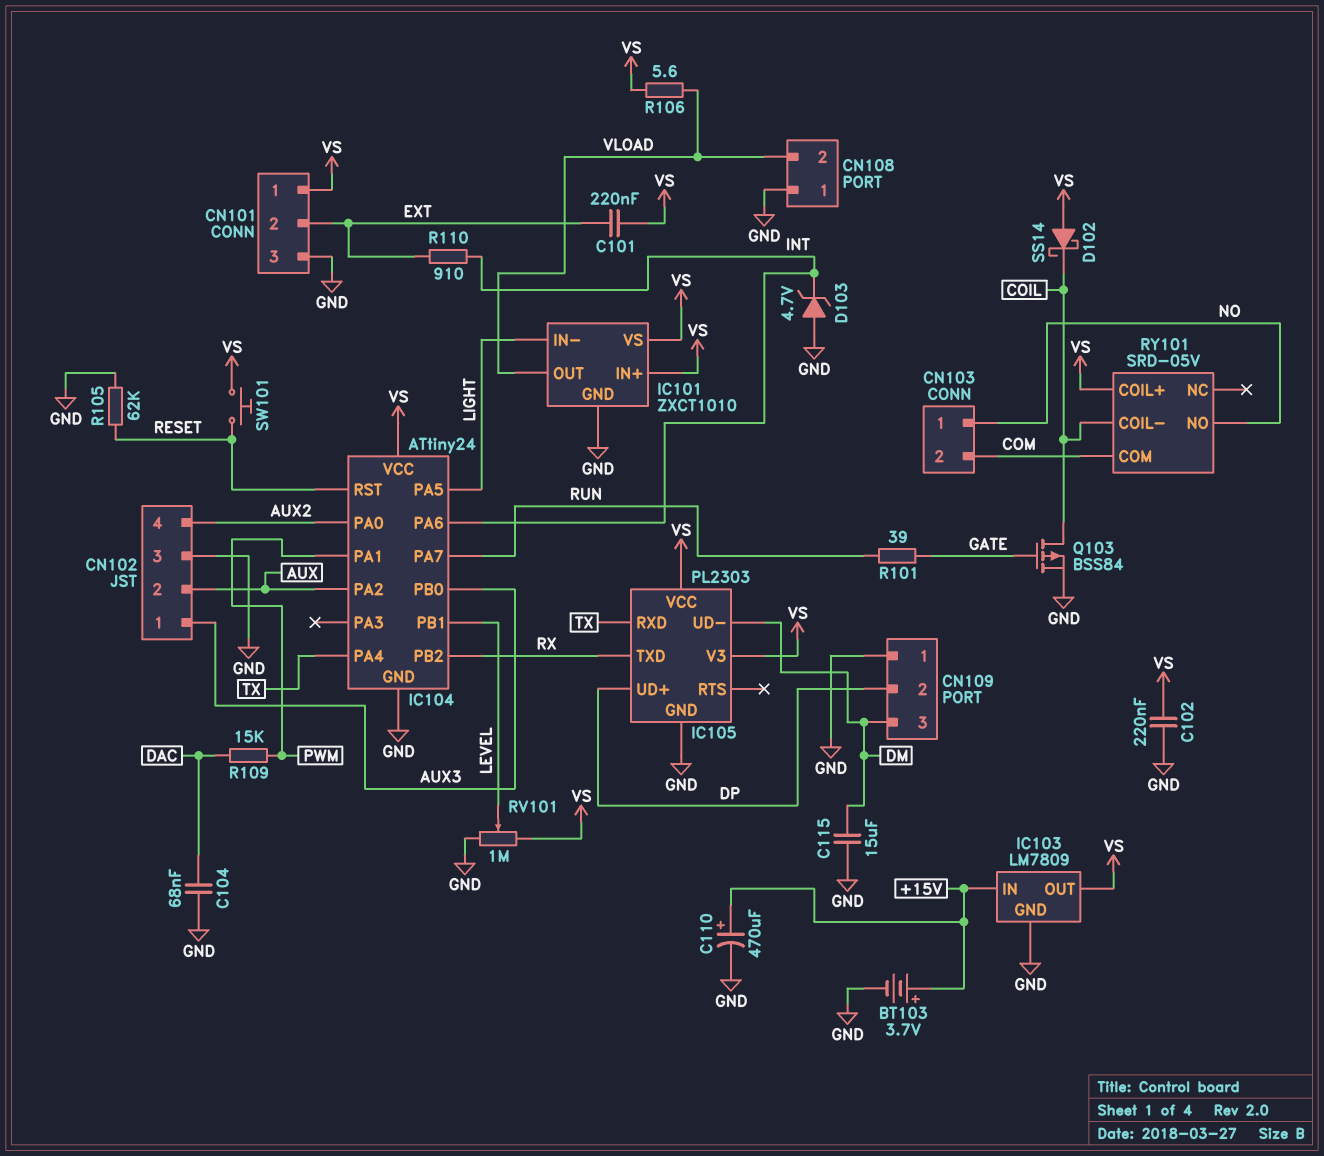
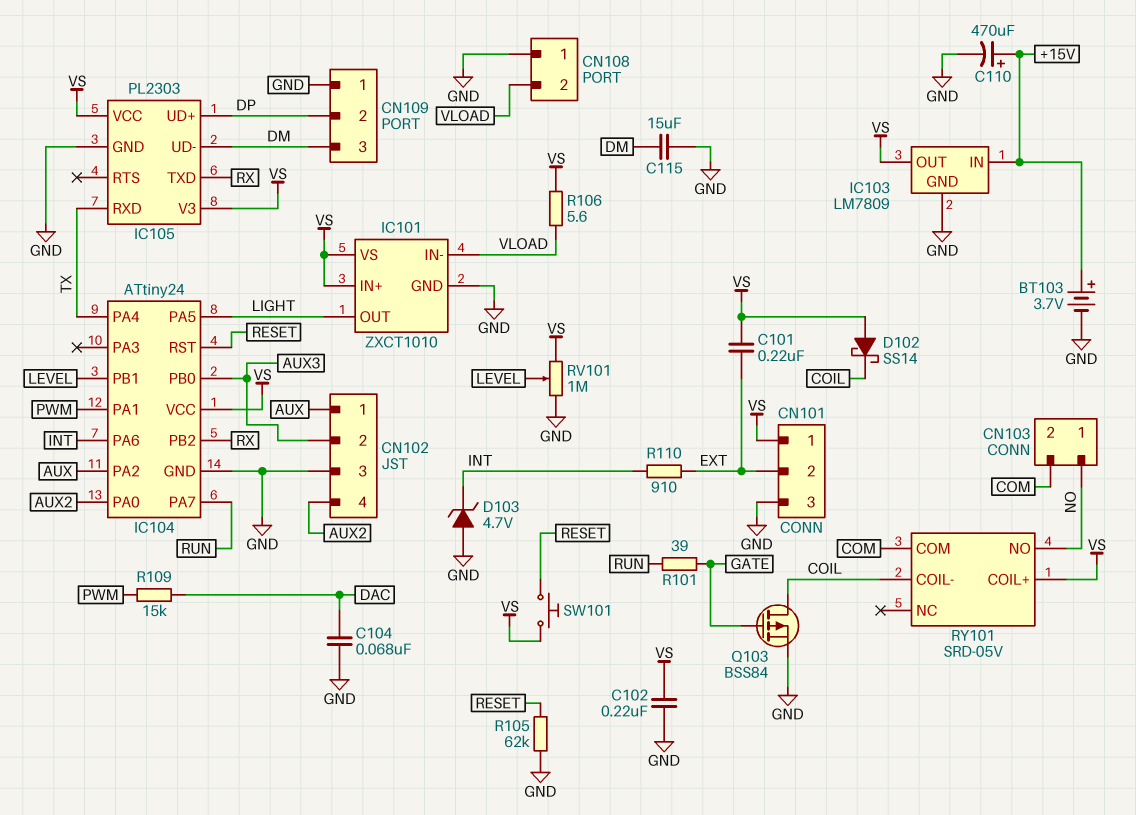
CN102 pin 1: AUX3 -> AUX
CN102 pin 2: AUX -> AUX3
IC101 pin IN-: LIGHT -> VLOAD
IC101 pin OUT: VLOAD -> LIGHT

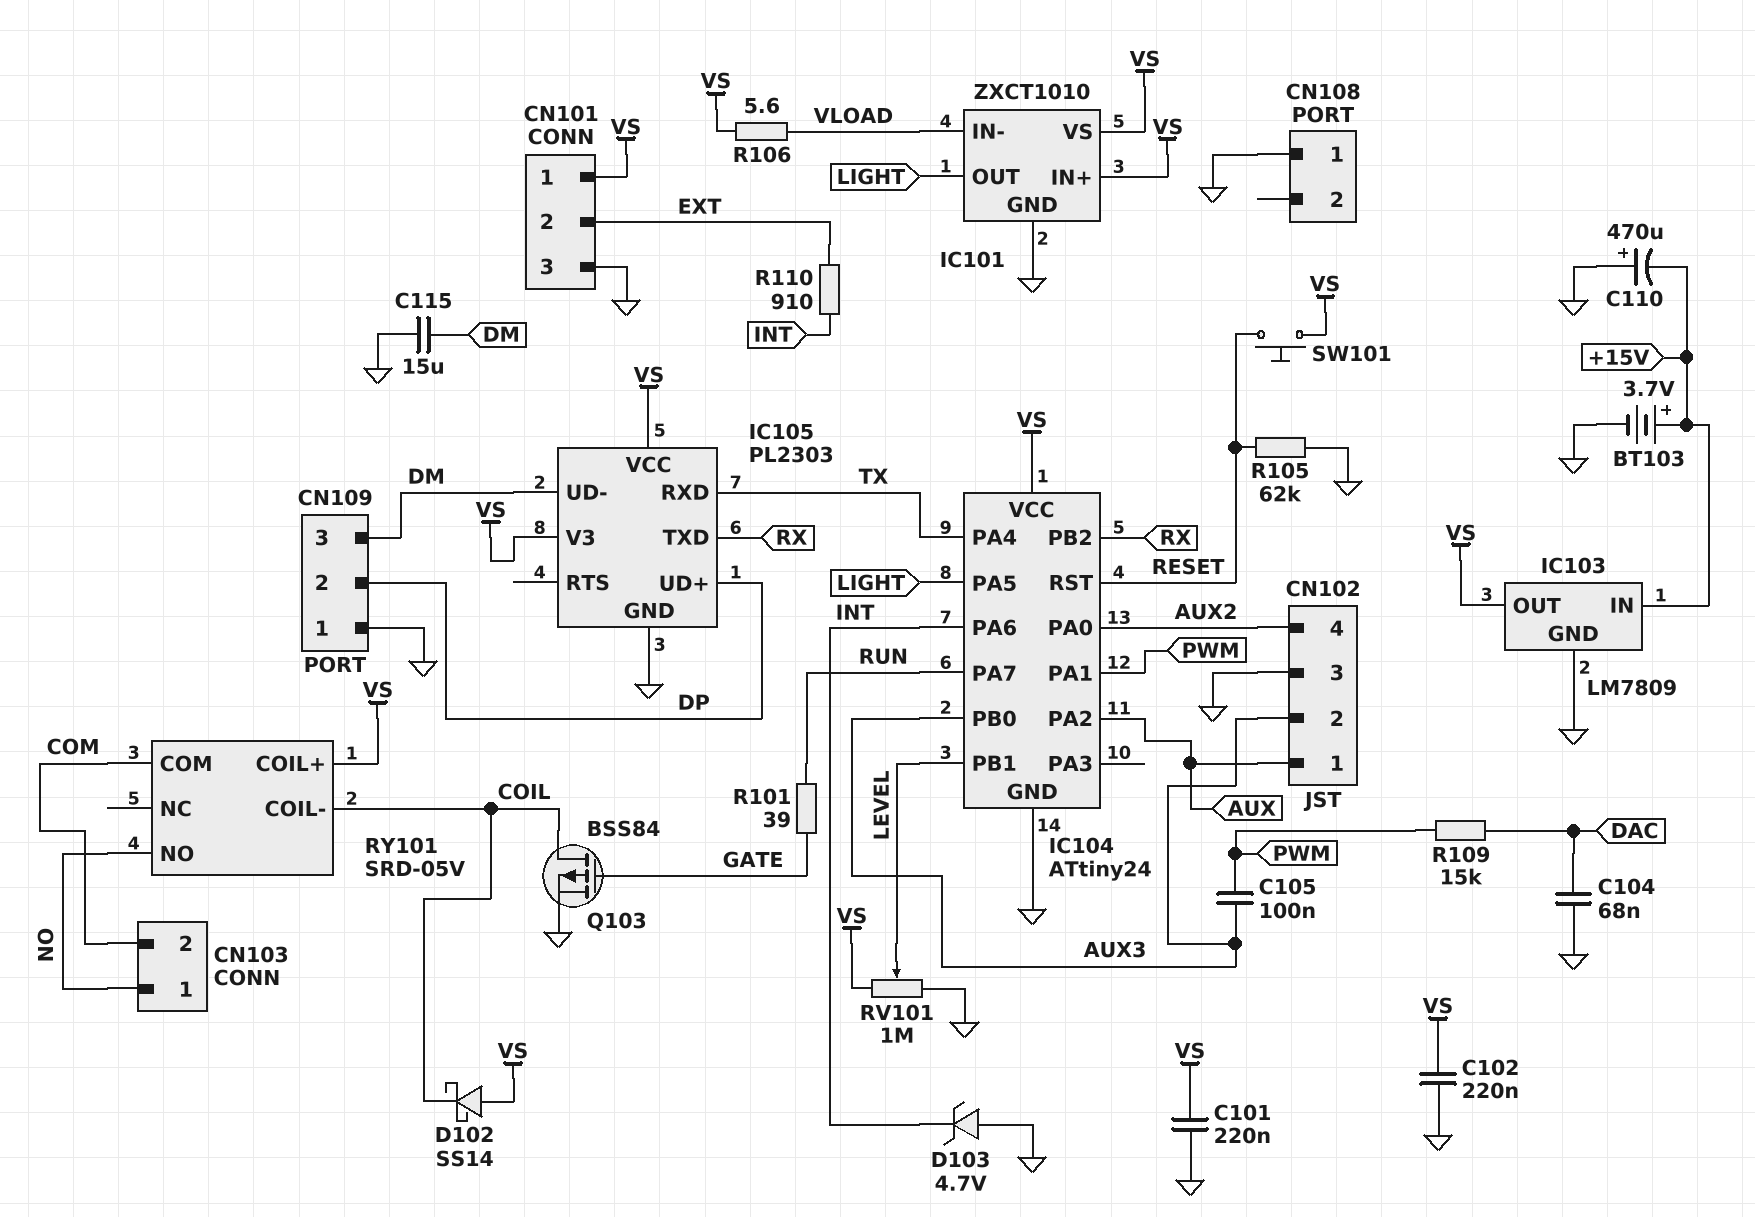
C101: 220nF (EXT, VS) -> 220nF (GND, VS)
C105: none -> 100nF (AUX3, PWM)
C110: 470uF (plus +15V, minus GND) -> 470uF (plus GND, minus +15V)
CN108 pin 2: VLOAD -> none

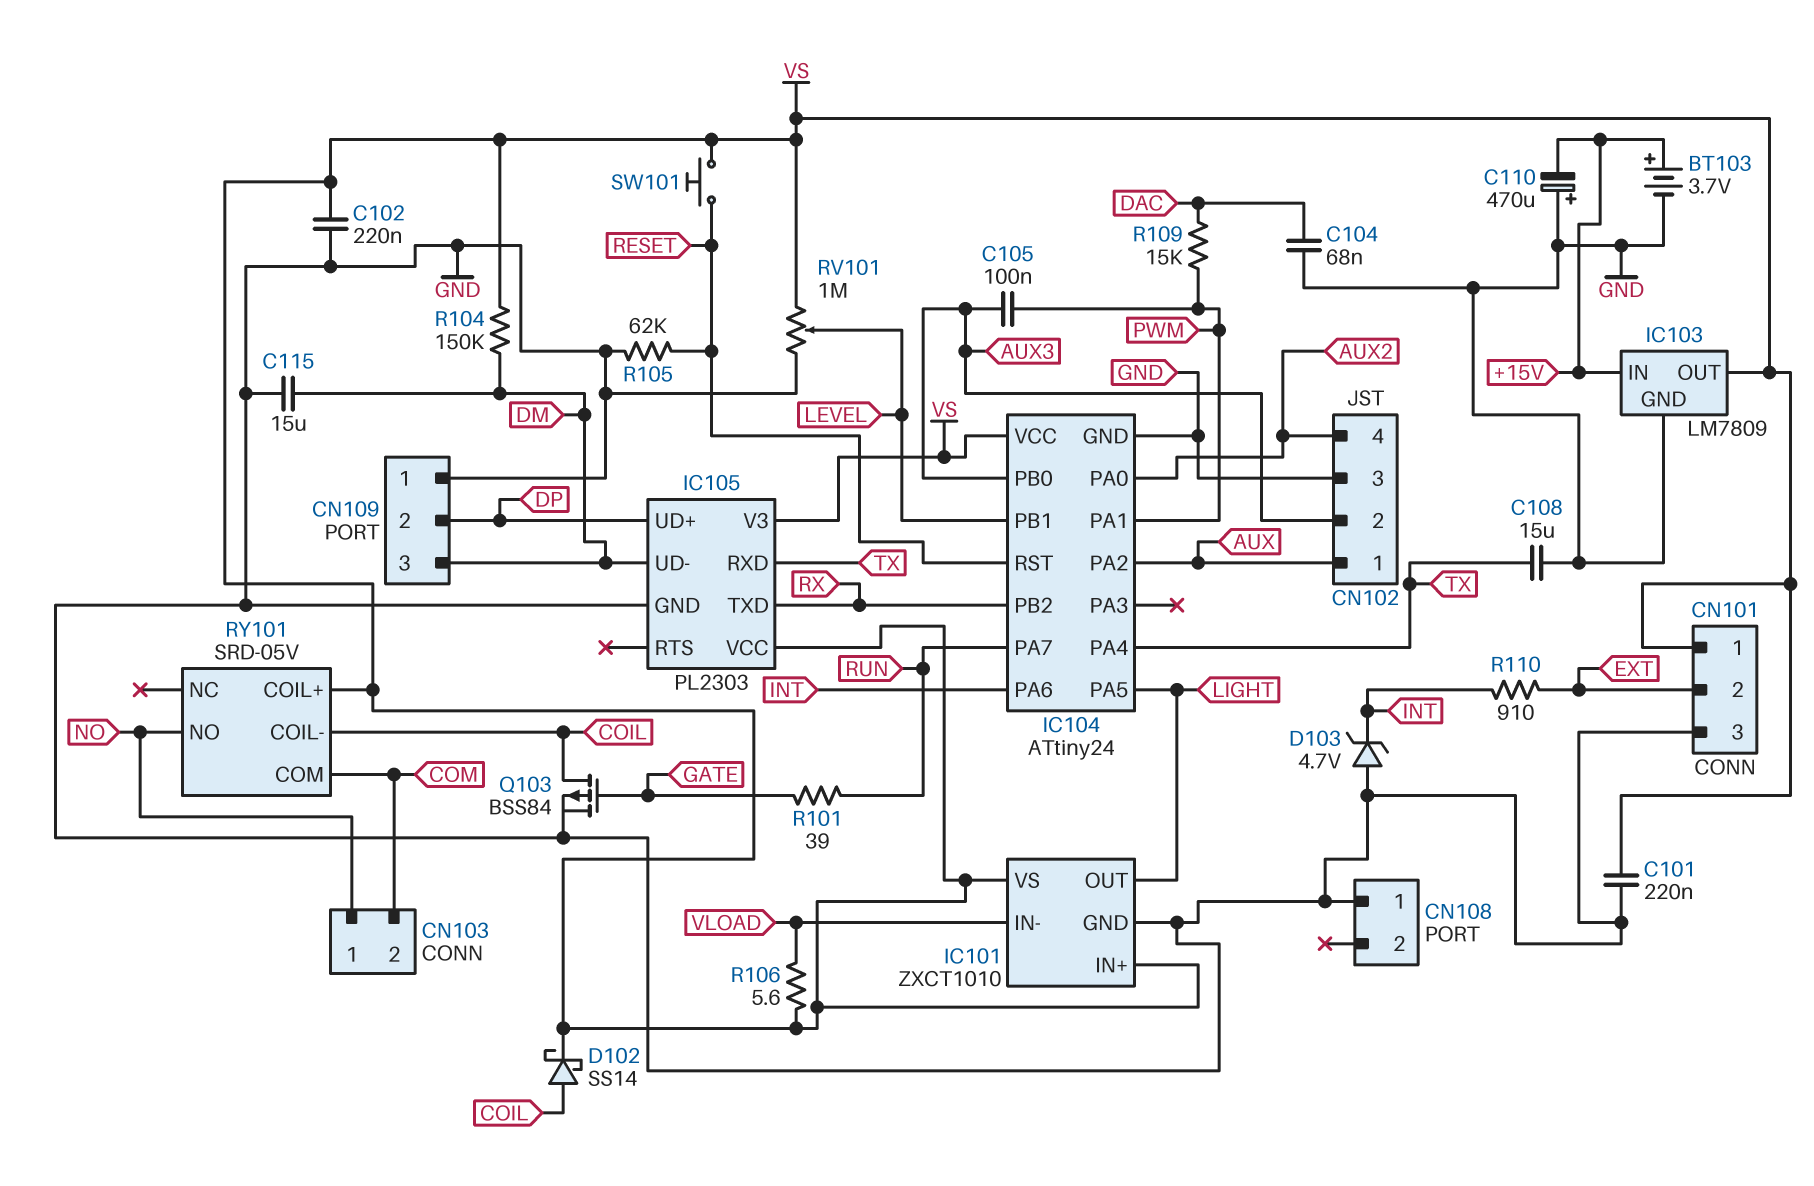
C108: none -> 15uF (GND, TX)
D102: schottky SS14 (A VS, K COIL) -> schottky SS14 (A COIL, K VS)
R104: none -> 150k (DM, VS)

